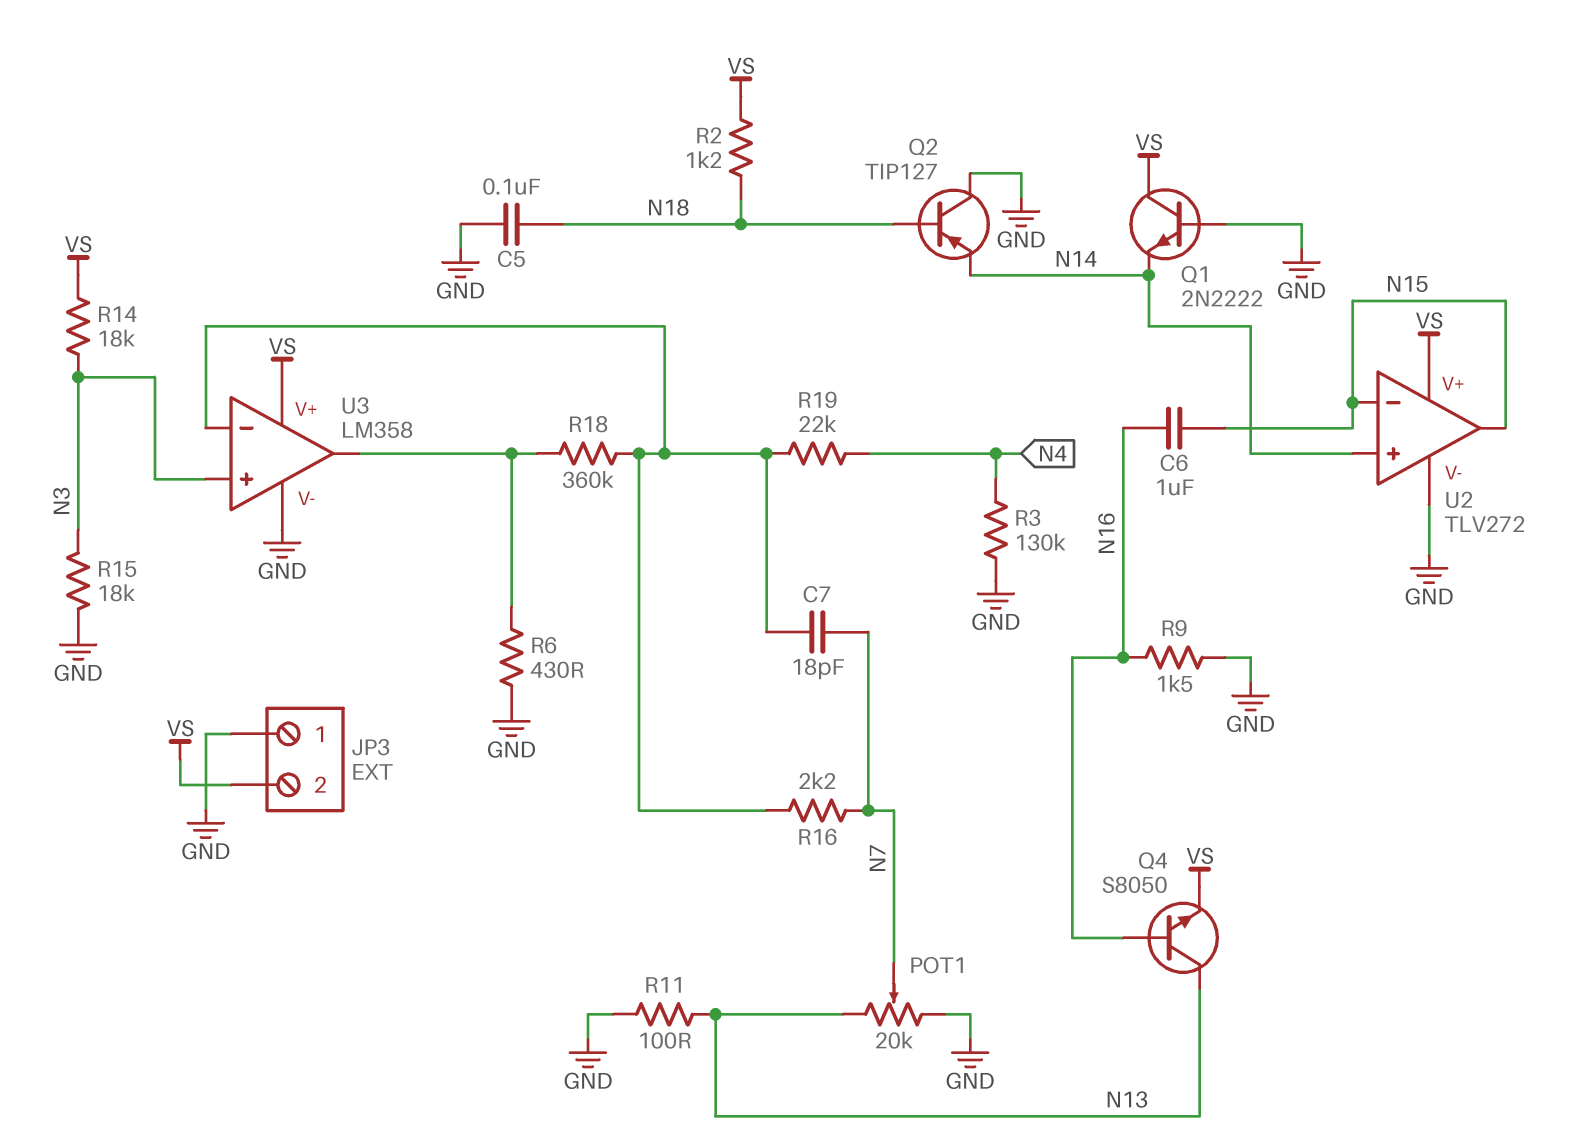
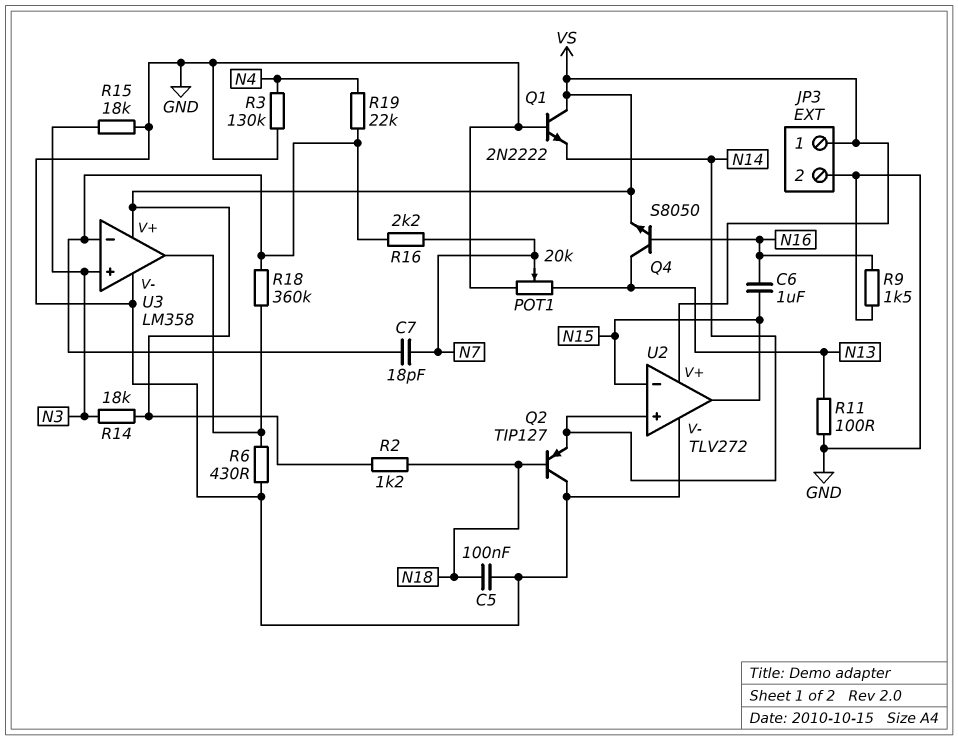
JP3 pin 1: GND -> VS
JP3 pin 2: VS -> GND

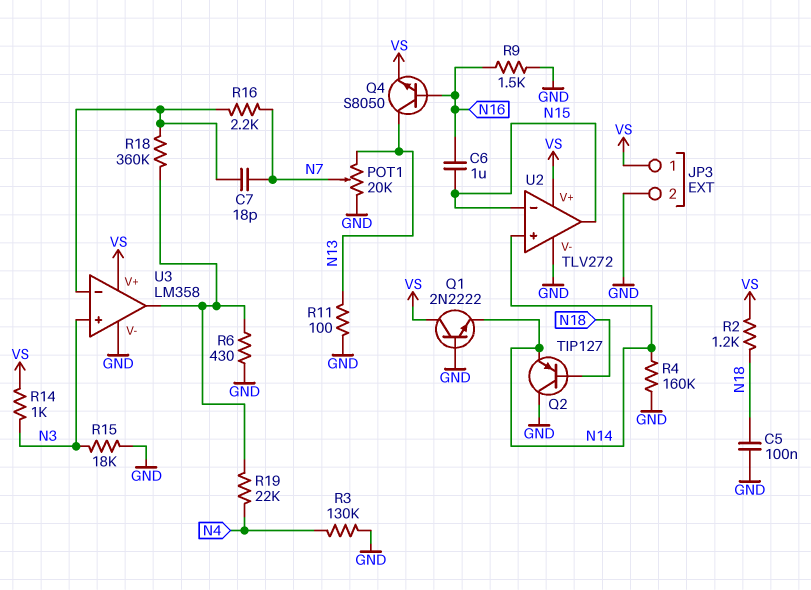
R4: none -> 160k (GND, N14)
R14: 18k (N3, VS) -> 1k (N3, VS)
R19: 22k (N4, U3/in-) -> 22k (N4, U3/out)

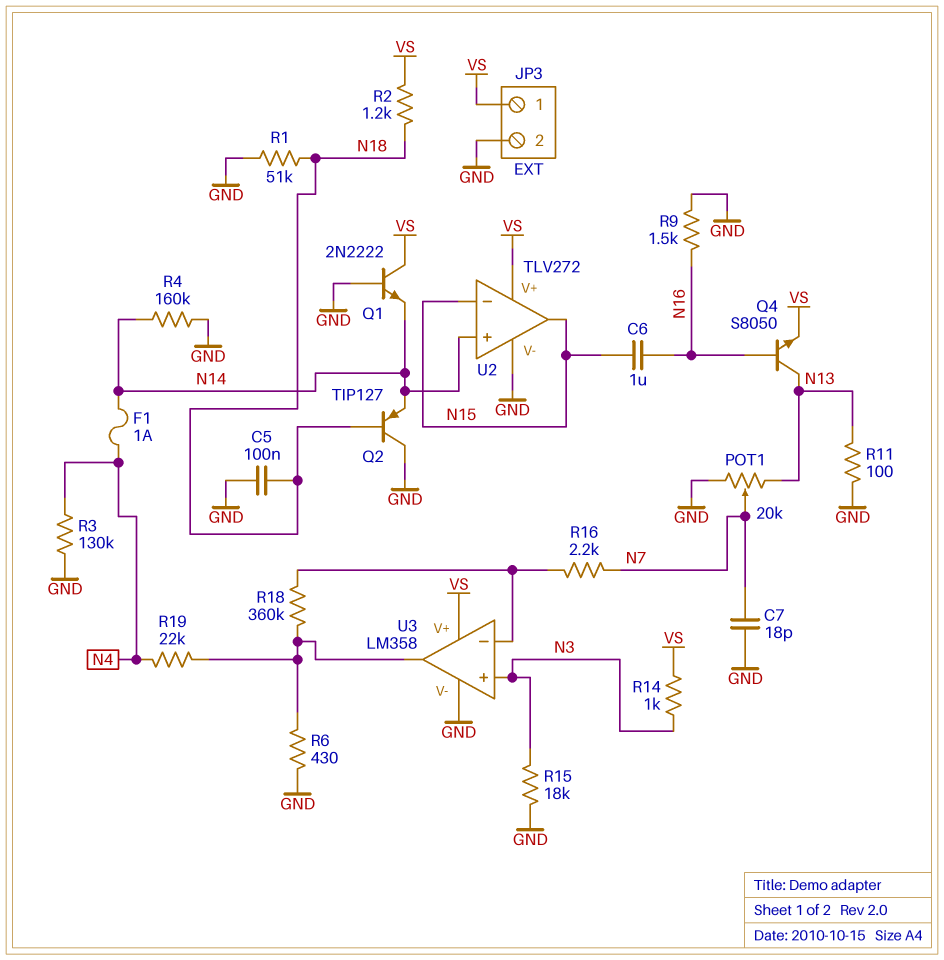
C7: 18pF (N7, U3/in-) -> 18pF (GND, N7)
F1: none -> 1A (N4, N14)
R1: none -> 51k (GND, N18)

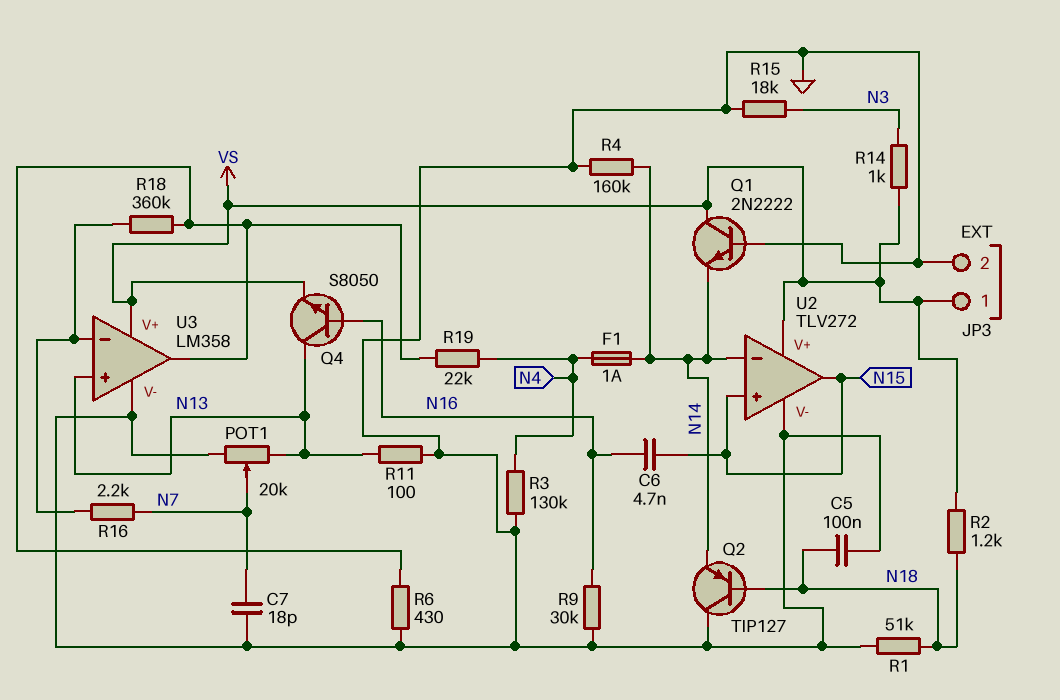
C6: 1uF (N15, N16) -> 4.7nF (N15, N16)
R9: 1.5k (GND, N16) -> 30k (GND, N16)
U2 pin in+: N14 -> N15
U2 pin in-: N15 -> N14
U3 pin in+: N3 -> N13

